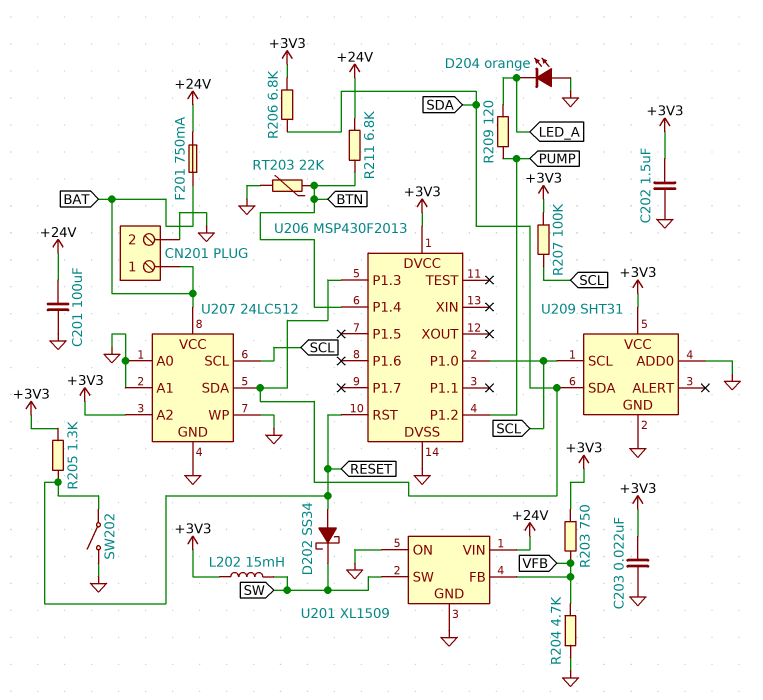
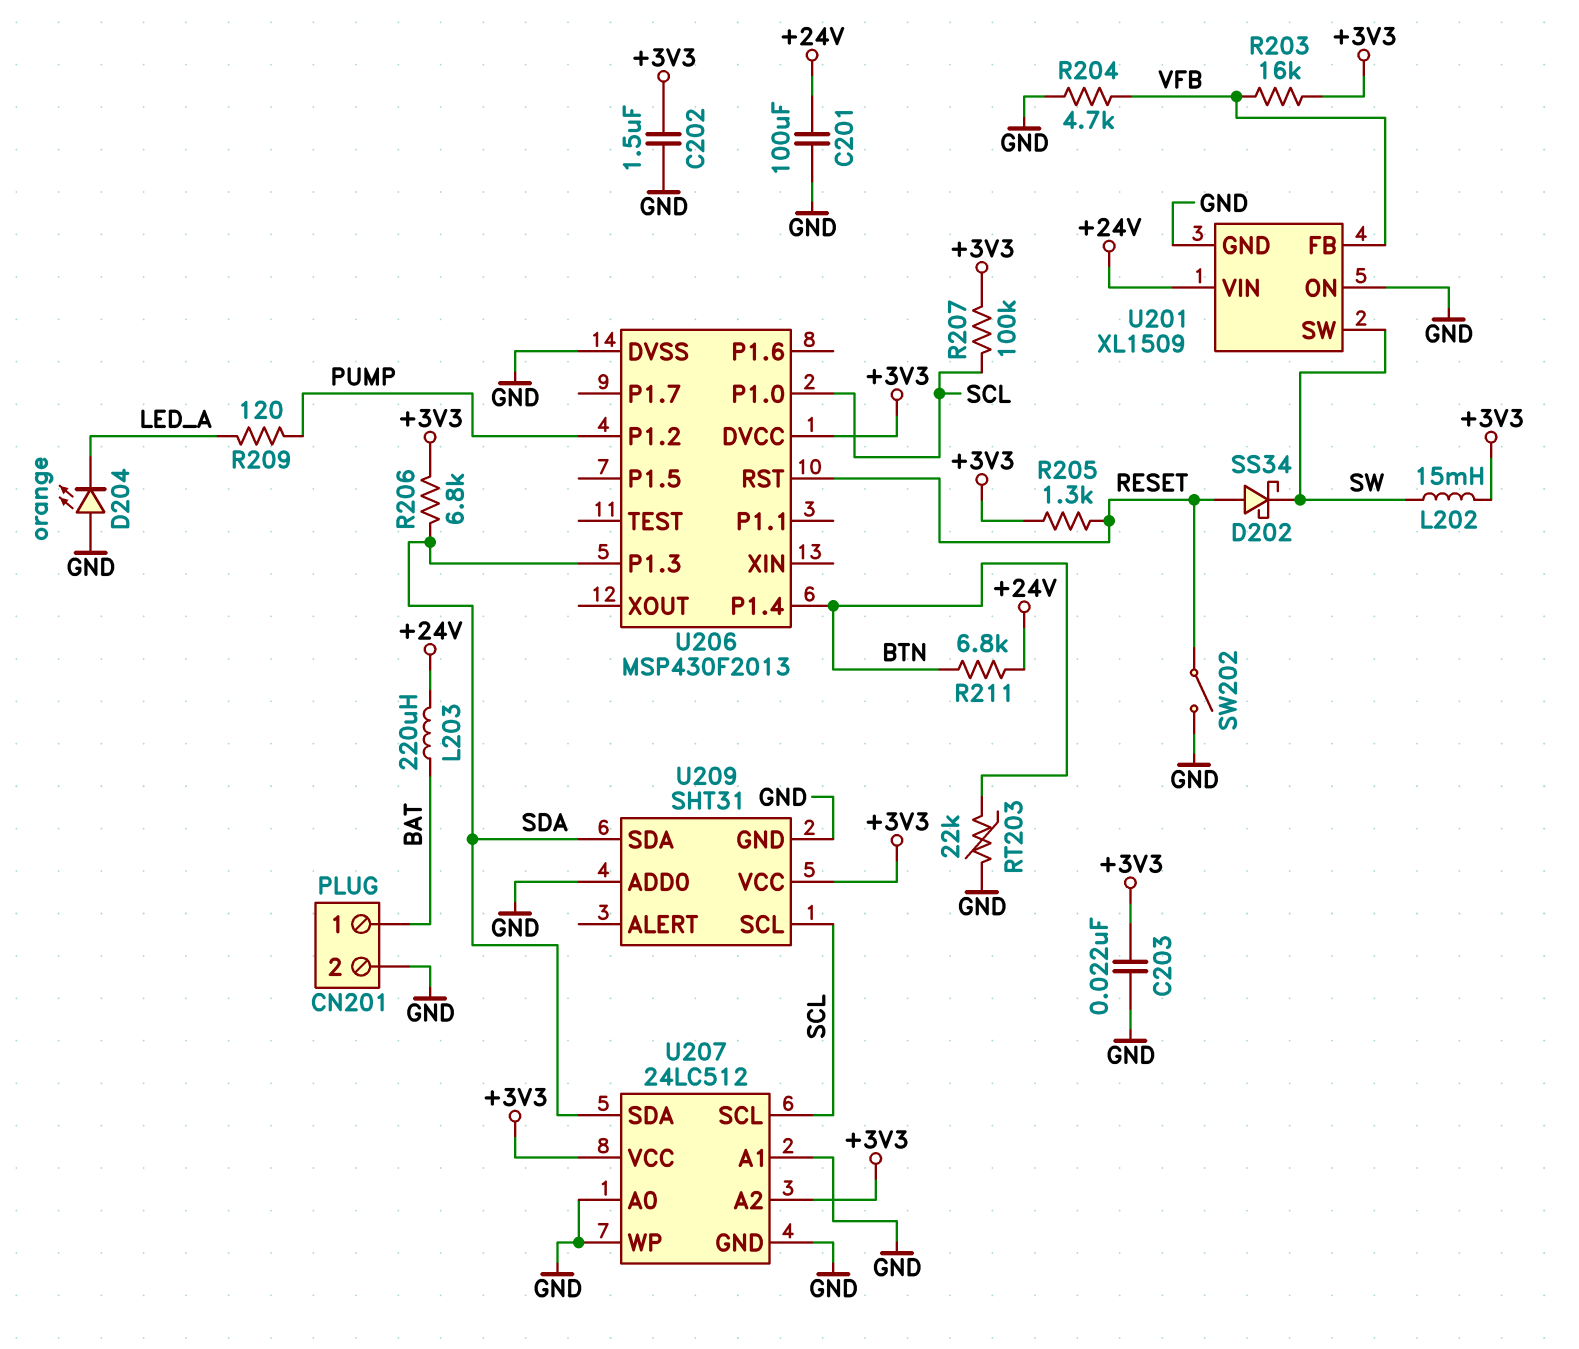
F201: 750mA (+24V, BAT) -> none
L203: none -> 220uH (+24V, BAT)
R203: 750 (+3V3, VFB) -> 16k (+3V3, VFB)
U207 pin VCC: BAT -> +3V3

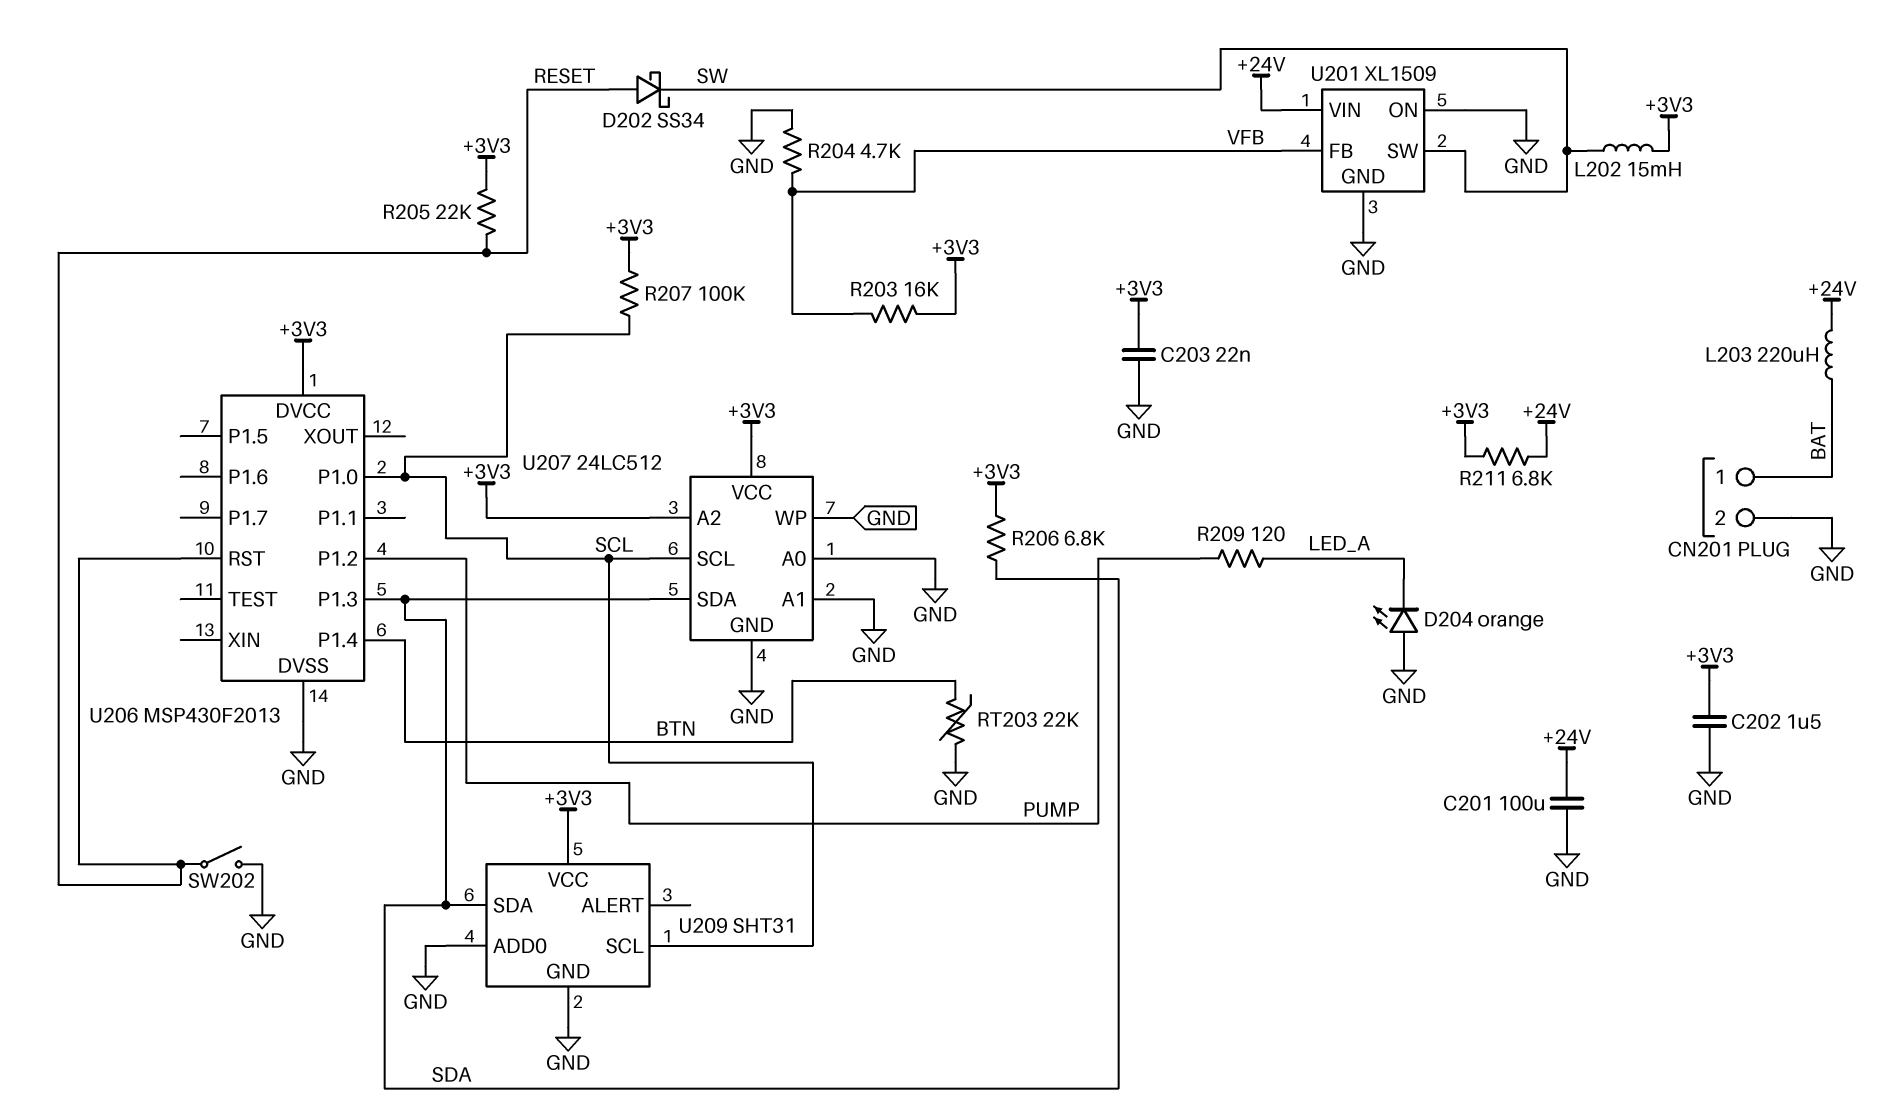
R205: 1.3k (+3V3, RESET) -> 22k (+3V3, RESET)
R211: 6.8k (+24V, BTN) -> 6.8k (+3V3, +24V)

